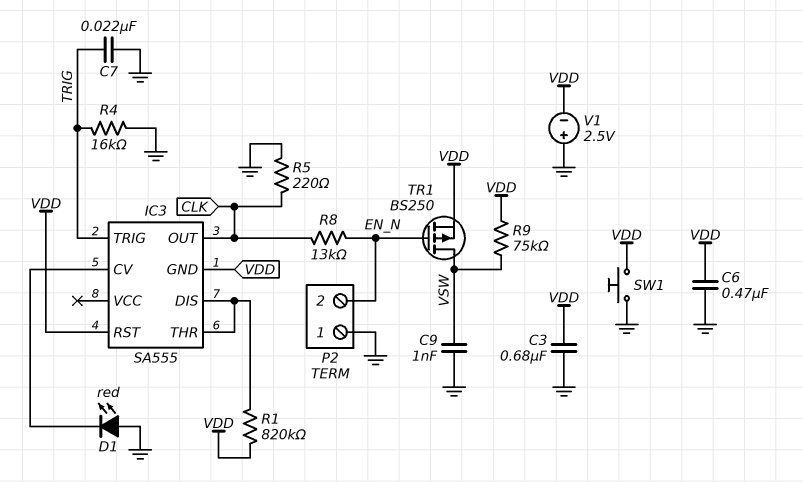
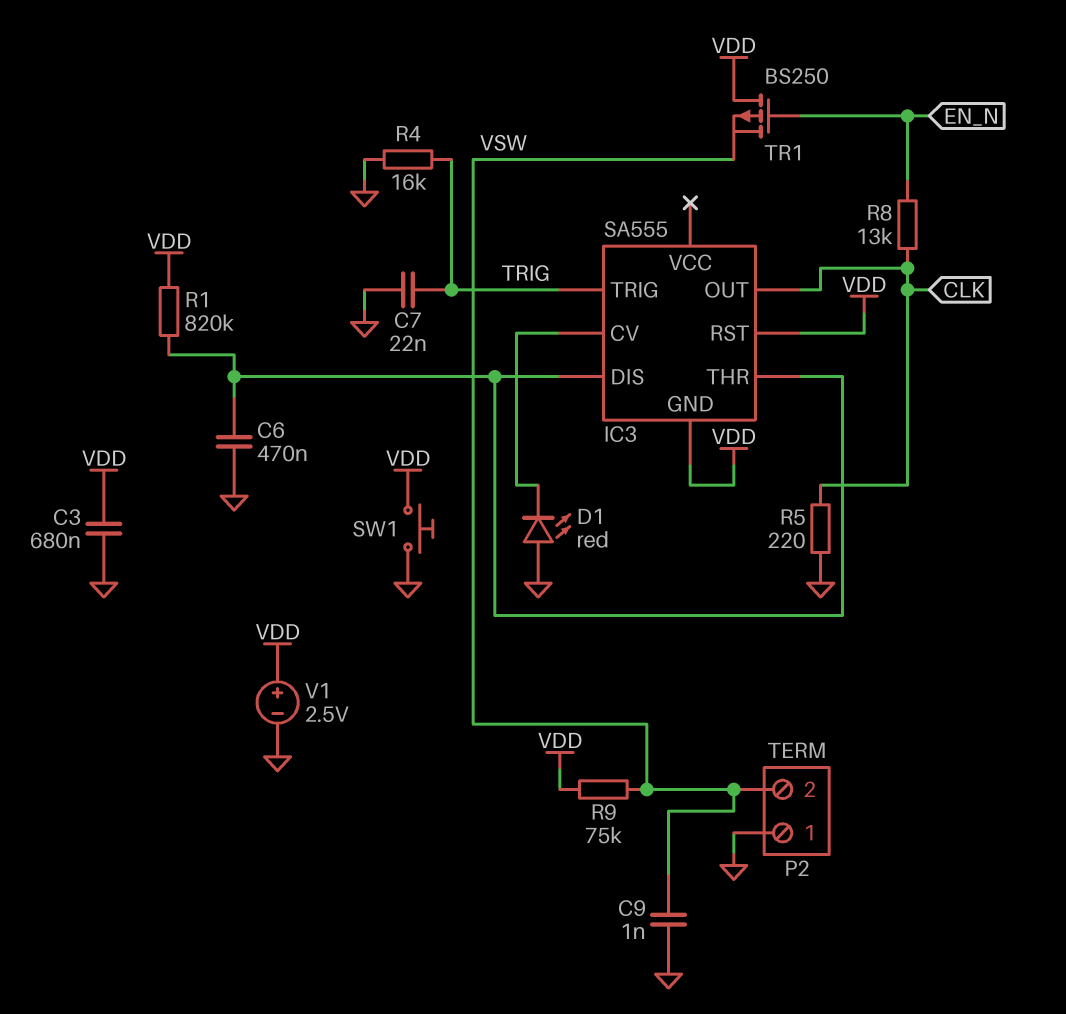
C6: 470nF (GND, VDD) -> 470nF (GND, IC3/DIS)
P2 pin 2: EN_N -> VSW
TR1: PMOS BS250 (G EN_N, D VSW, S VDD) -> PMOS BS250 (G EN_N, D VDD, S VSW)
V1: 2.5V (plus GND, minus VDD) -> 2.5V (plus VDD, minus GND)

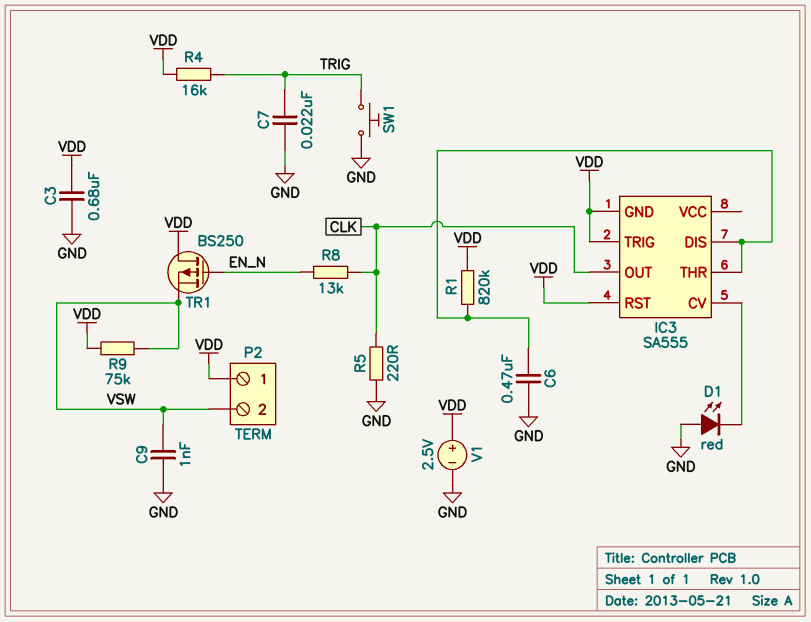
IC3 pin TRIG: TRIG -> VDD
P2 pin 1: GND -> VDD
R4: 16k (GND, TRIG) -> 16k (TRIG, VDD)
SW1: button (GND, VDD) -> button (GND, TRIG)

